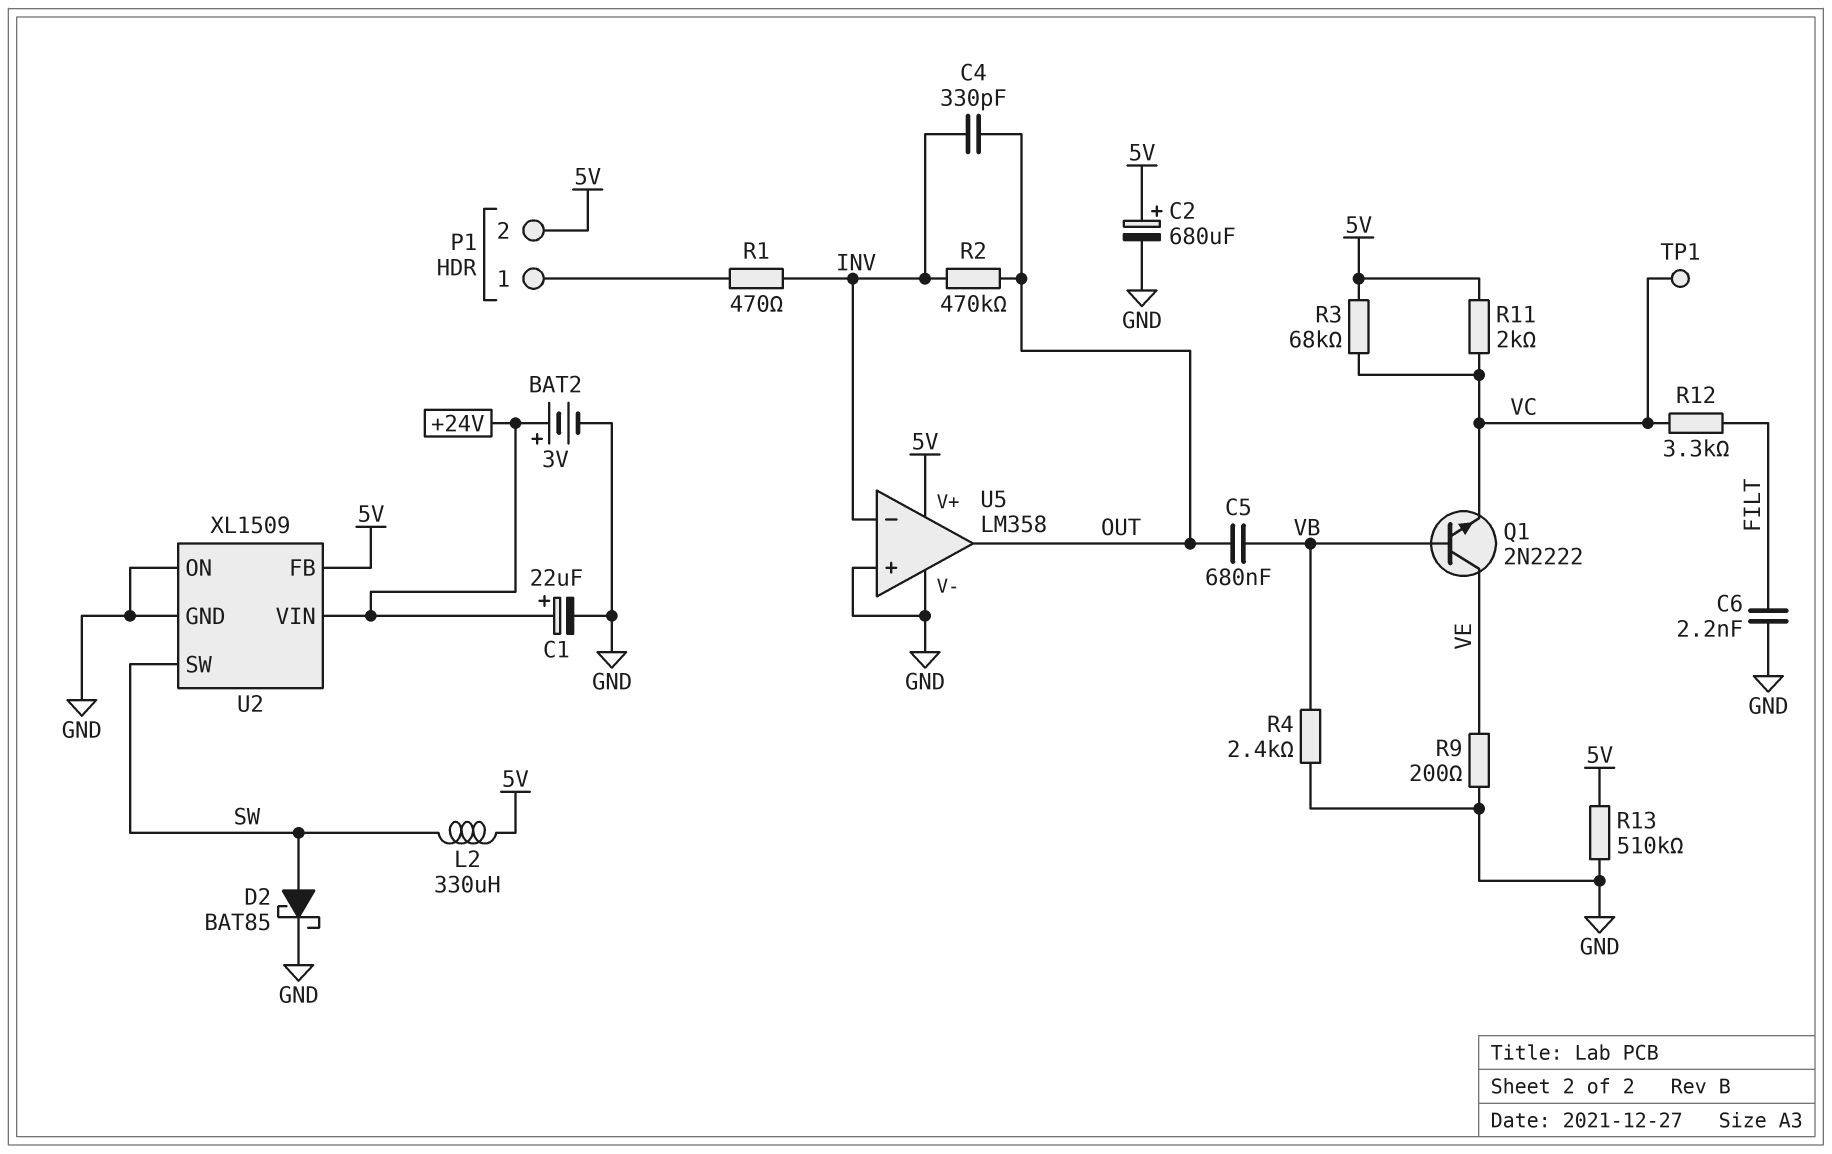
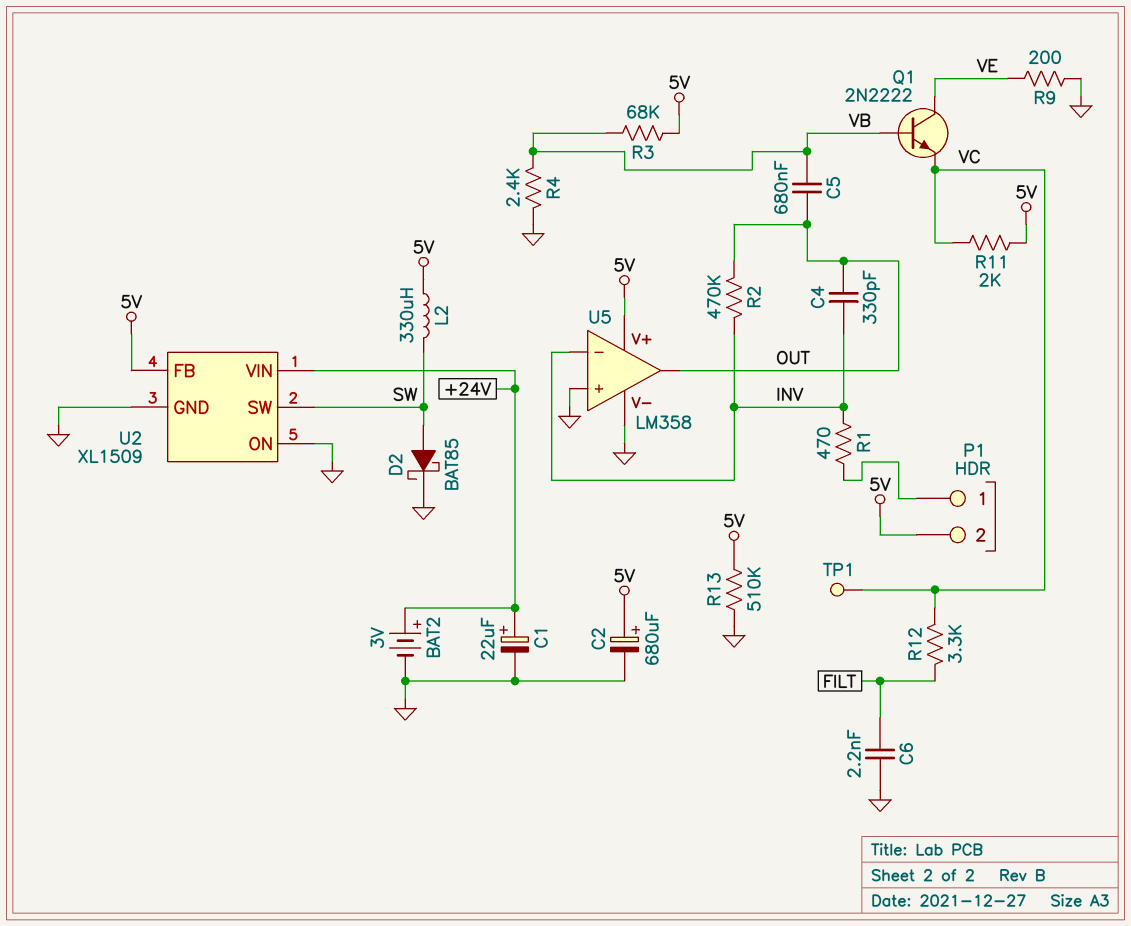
R3: 68k (5V, VC) -> 68k (5V, VB)

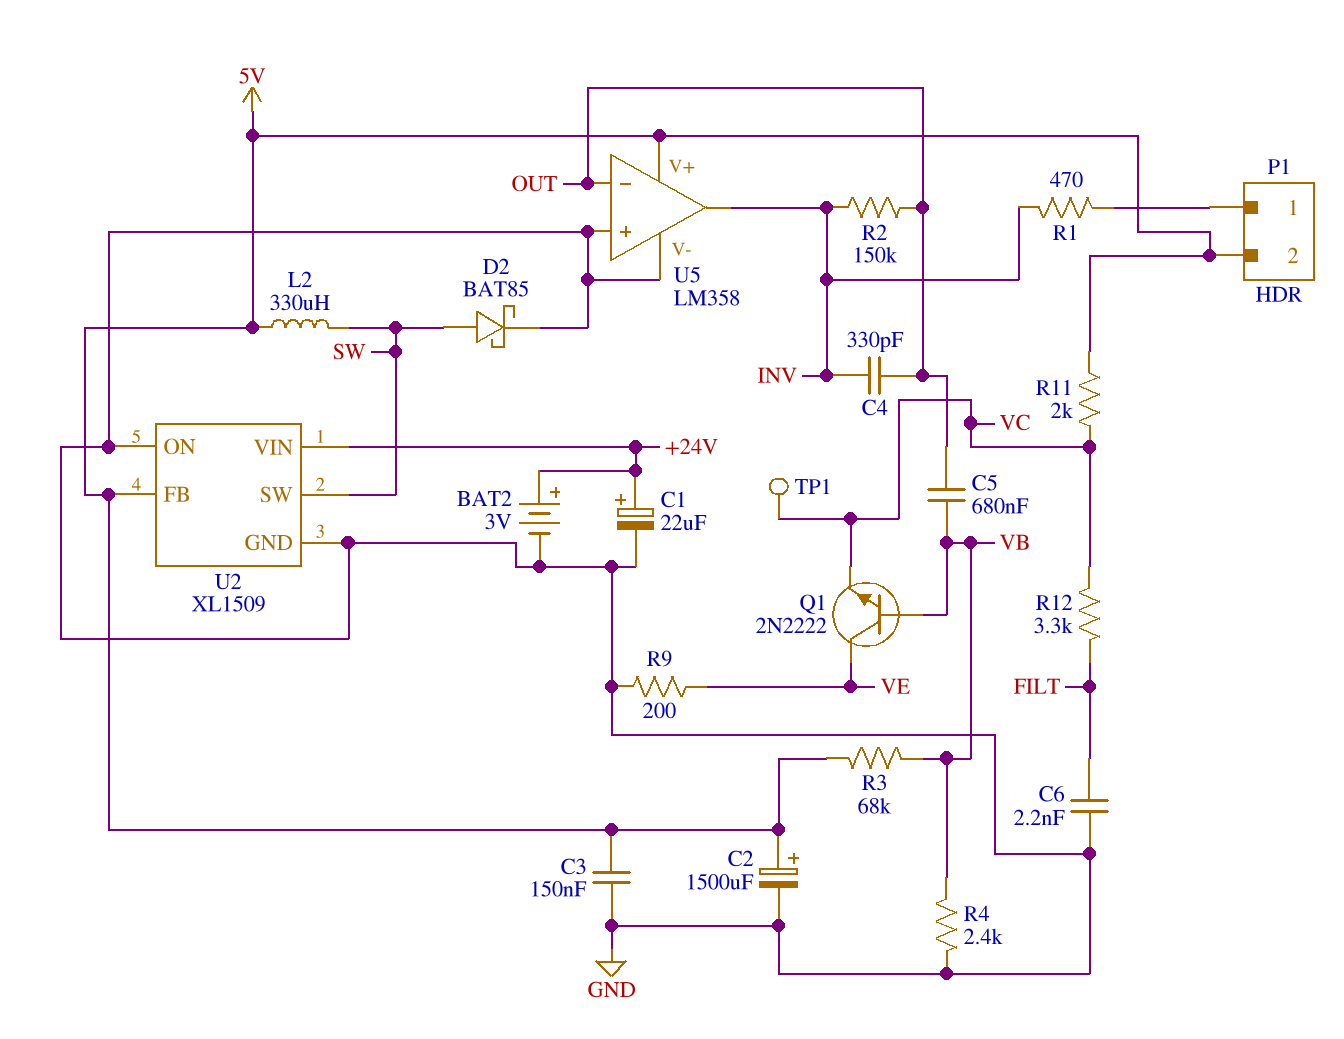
C2: 680uF (plus 5V, minus GND) -> 1500uF (plus 5V, minus GND)
C3: none -> 150nF (5V, GND)
R2: 470k (INV, OUT) -> 150k (INV, OUT)
R13: 510k (5V, GND) -> none
U5 pin in-: INV -> OUT
U5 pin out: OUT -> INV

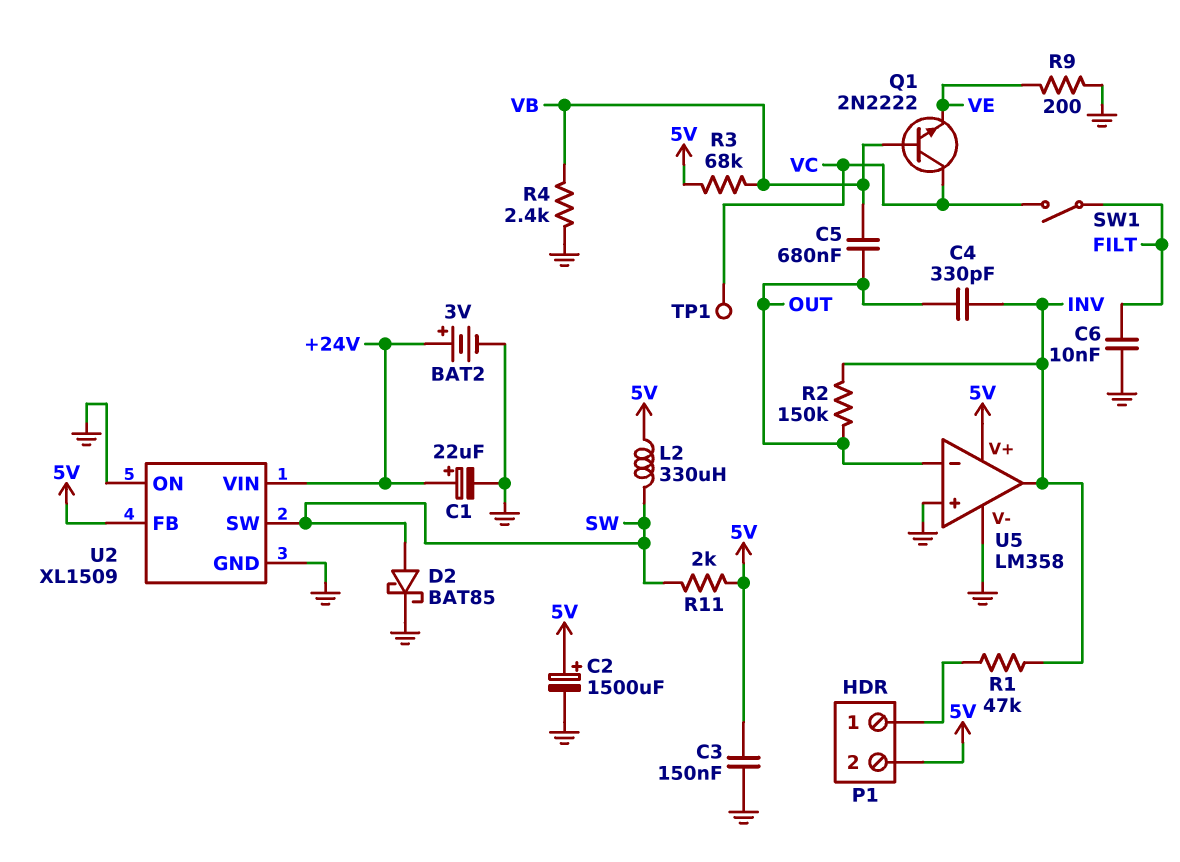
C6: 2.2nF (FILT, GND) -> 10nF (FILT, GND)
Q1: NPN 2N2222 (B VB, C VE, E VC) -> NPN 2N2222 (B VB, C VC, E VE)
R1: 470 (INV, P1/1) -> 47k (INV, P1/1)
R11: 2k (5V, VC) -> 2k (5V, SW)
R12: 3.3k (FILT, VC) -> none
SW1: none -> switch (FILT, VC)

